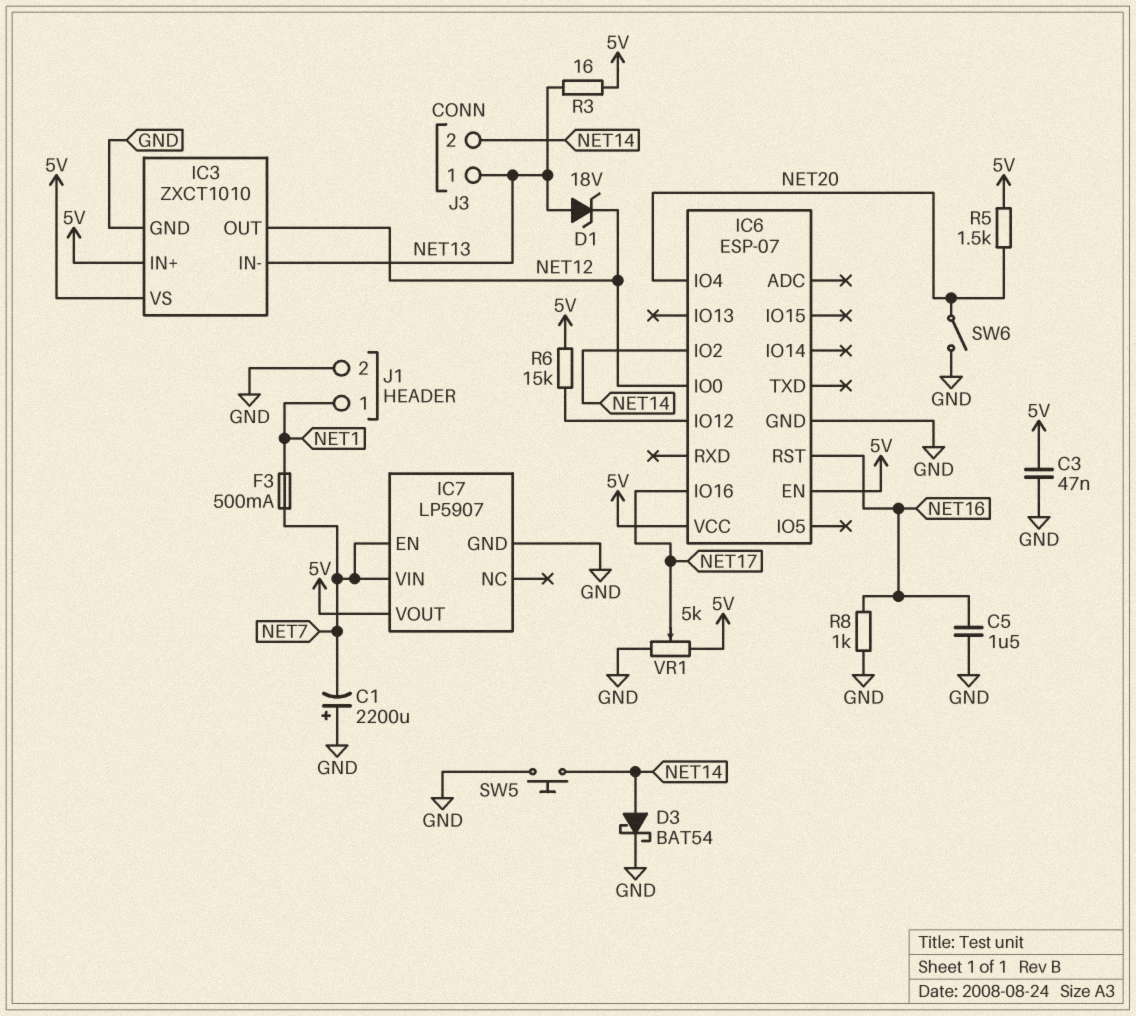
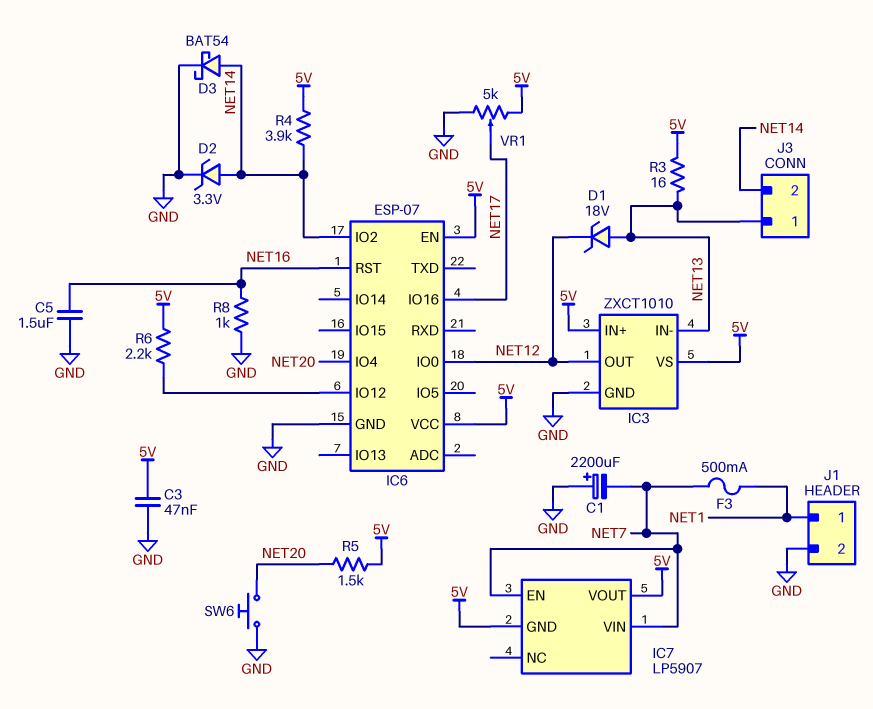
D2: none -> zener 3.3V (A NET14, K GND)
IC7 pin GND: GND -> 5V
R4: none -> 3.9k (5V, NET14)
R6: 15k (5V, IC6/IO12) -> 2.2k (5V, IC6/IO12)
SW5: button (GND, NET14) -> none
SW6: switch (GND, NET20) -> button (GND, NET20)

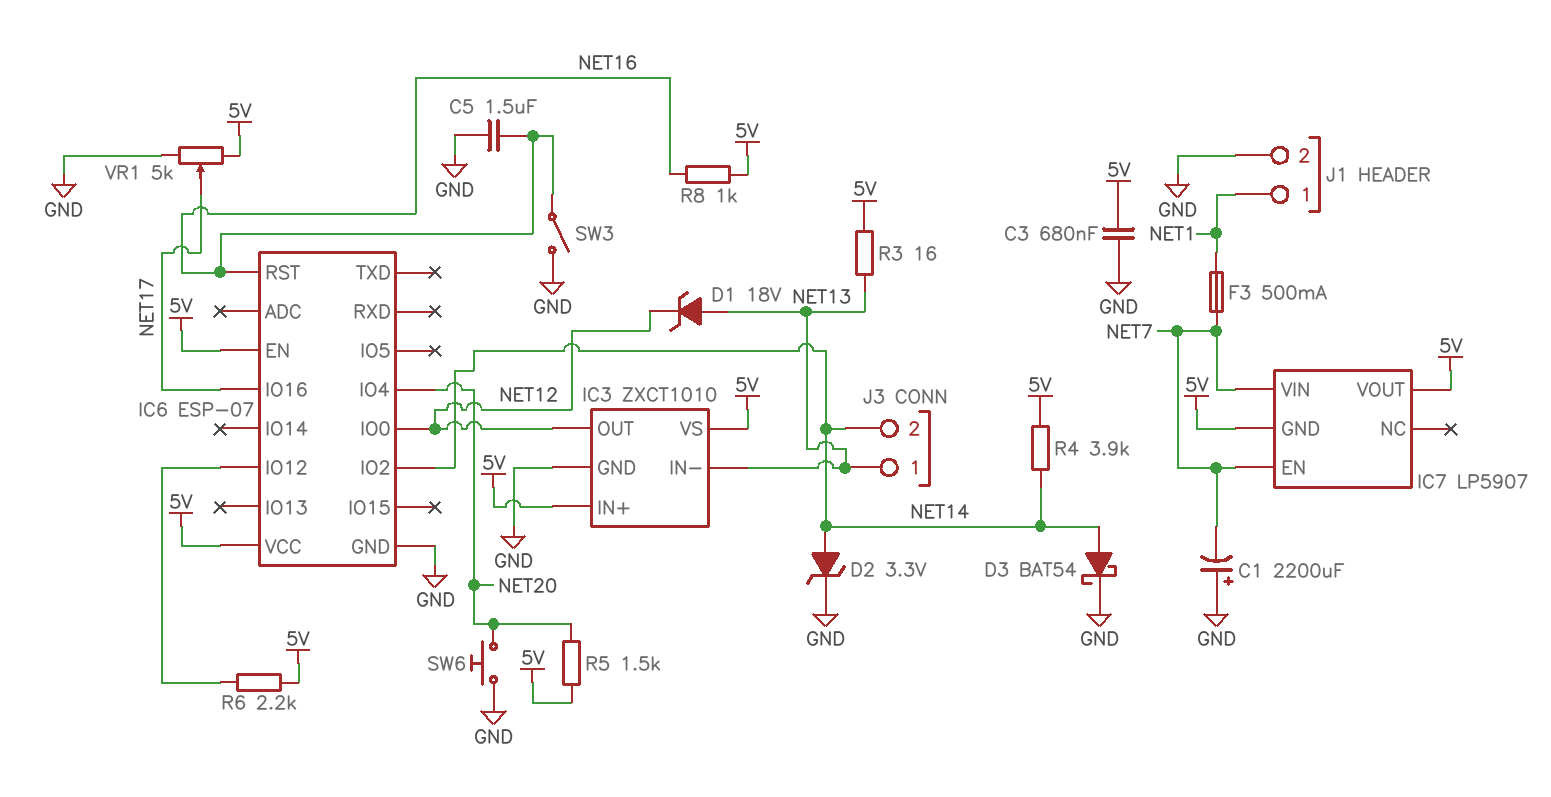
C3: 47nF (5V, GND) -> 680nF (5V, GND)
R8: 1k (GND, NET16) -> 1k (5V, NET16)
SW3: none -> switch (GND, NET16)

